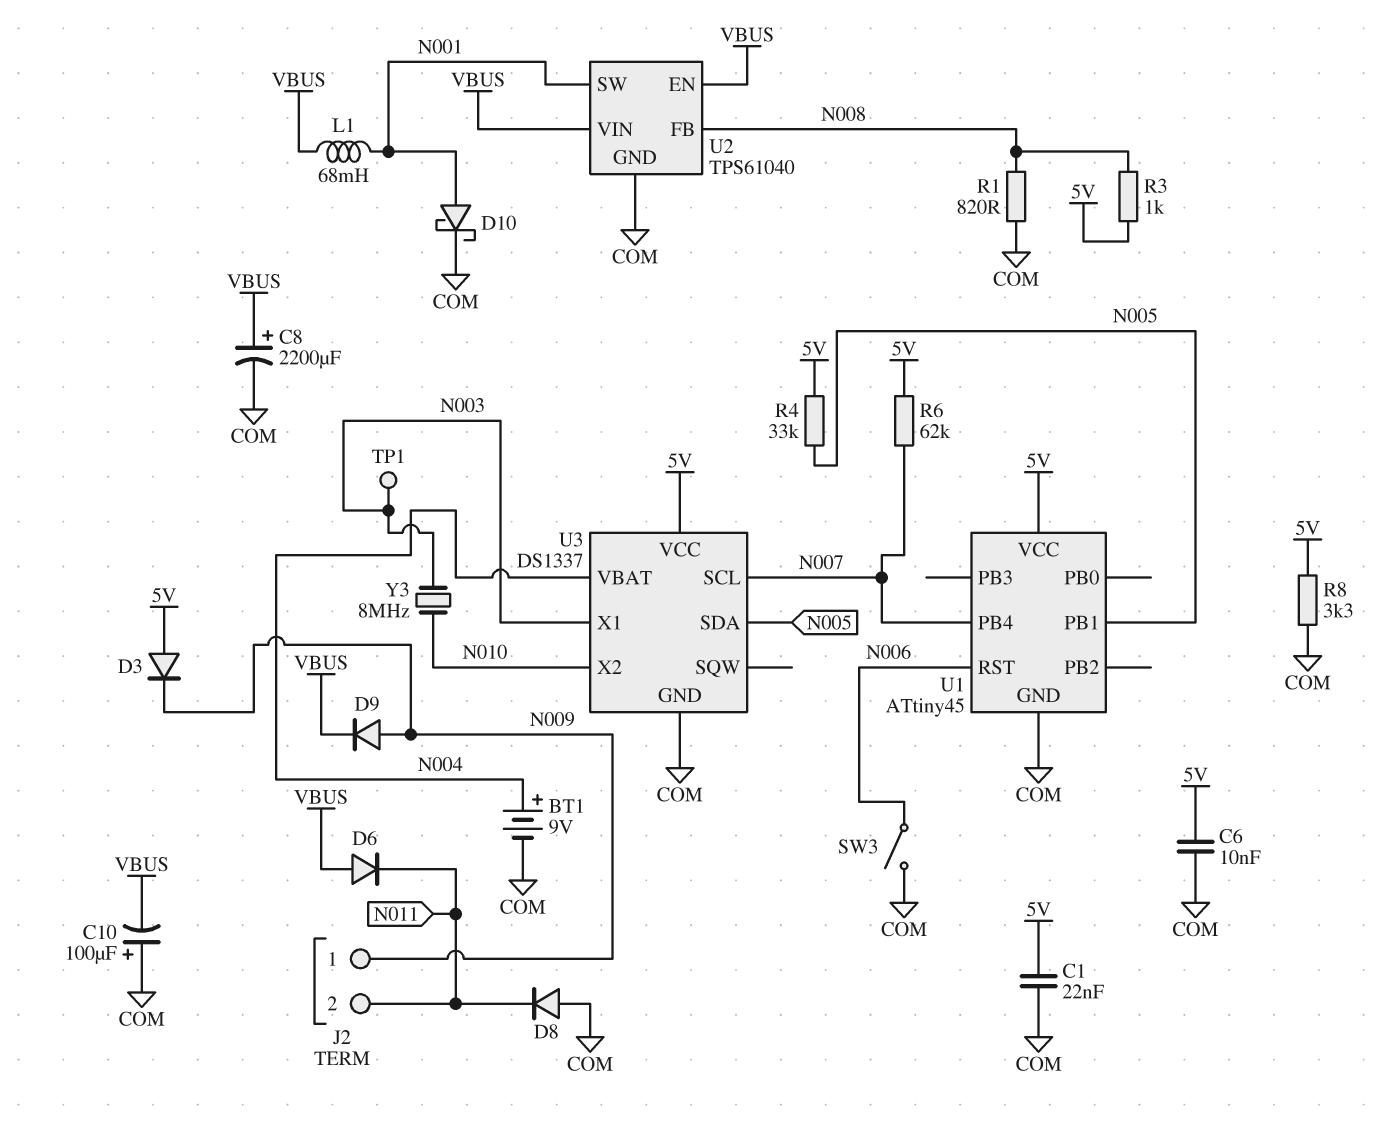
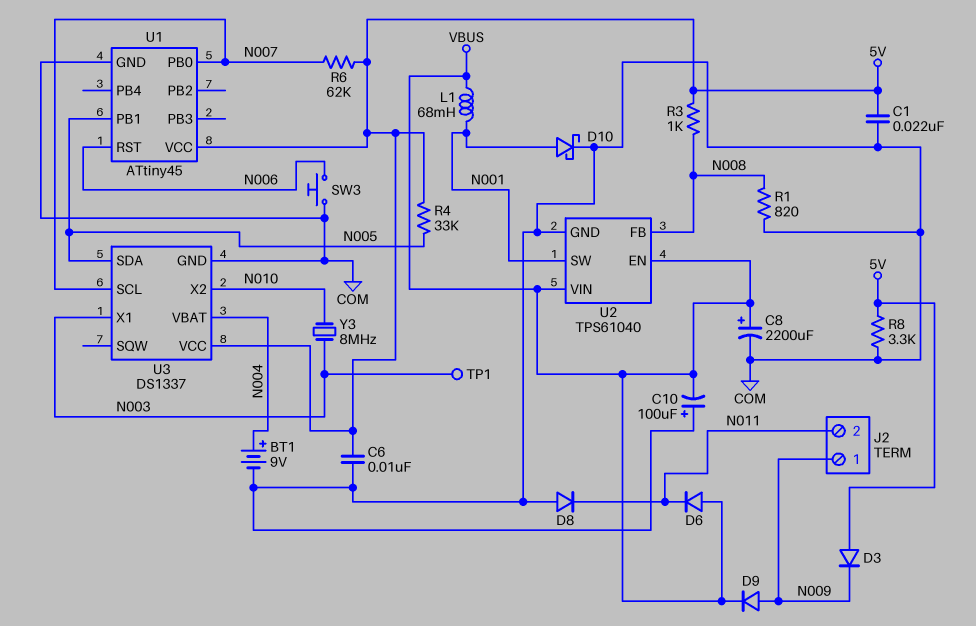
SW3: switch (COM, N006) -> button (COM, N006)
U1 pin PB0: none -> N007
U1 pin PB4: N007 -> none

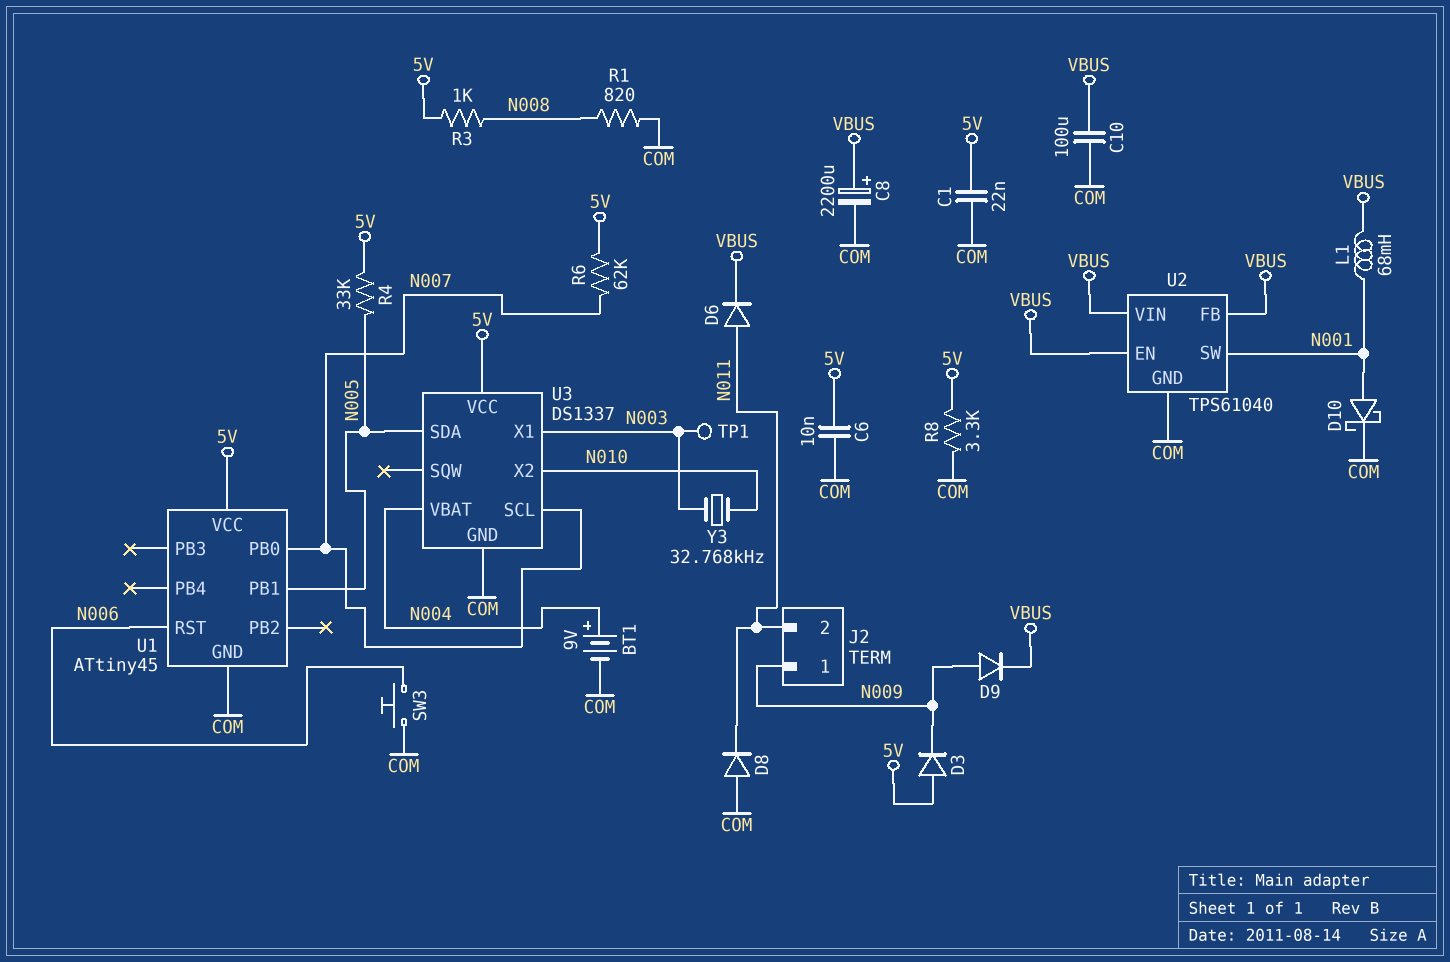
C10: 100uF (plus COM, minus VBUS) -> 100uF (COM, VBUS)
D6: diode (A VBUS, K N011) -> diode (A N011, K VBUS)
U2 pin FB: N008 -> VBUS
Y3: 8MHz (N003, N010) -> 32.768kHz (N003, N010)

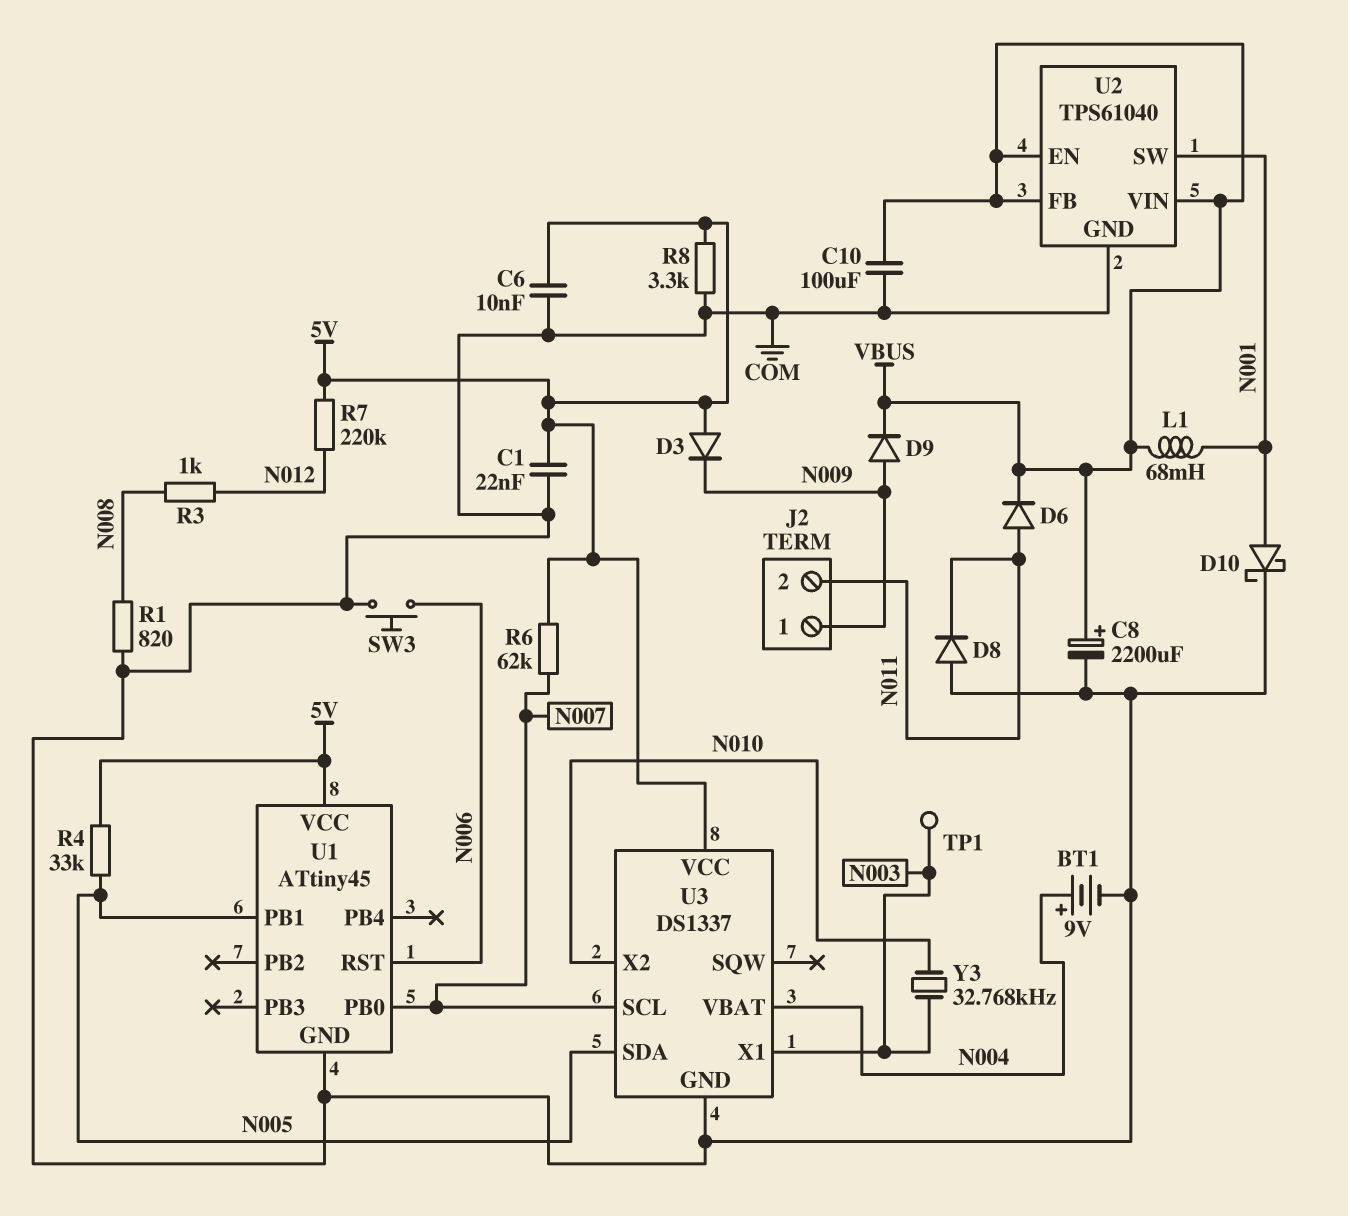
R3: 1k (5V, N008) -> 1k (N008, N012)
R7: none -> 220k (5V, N012)

